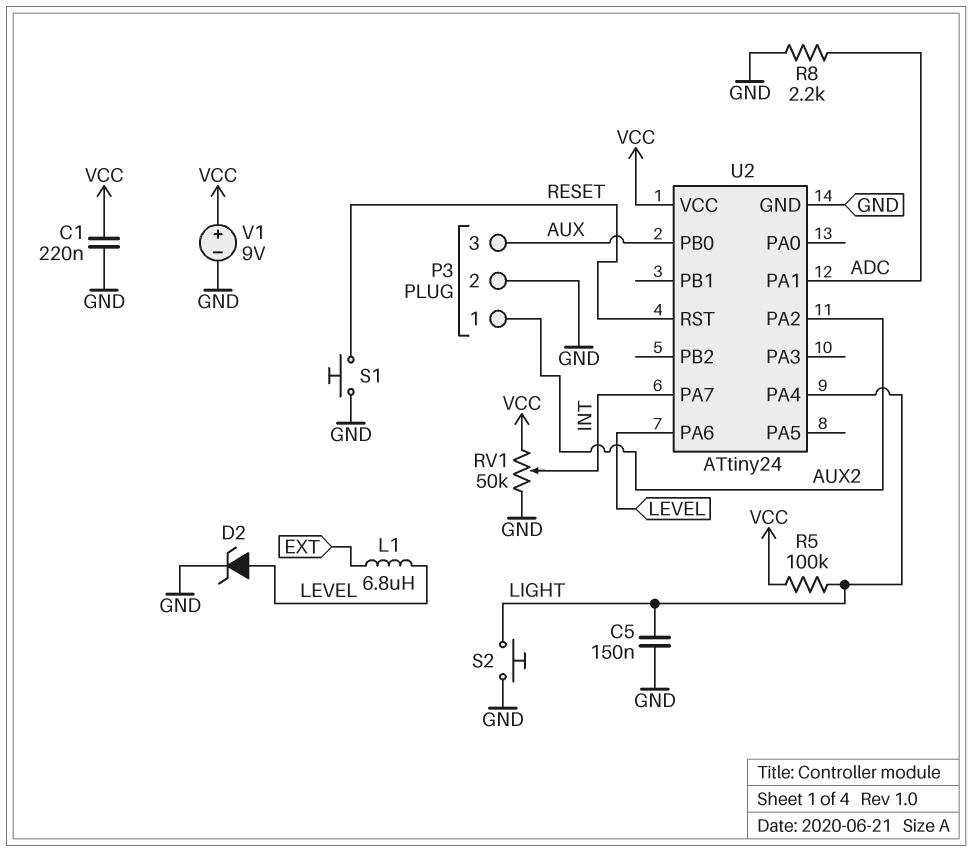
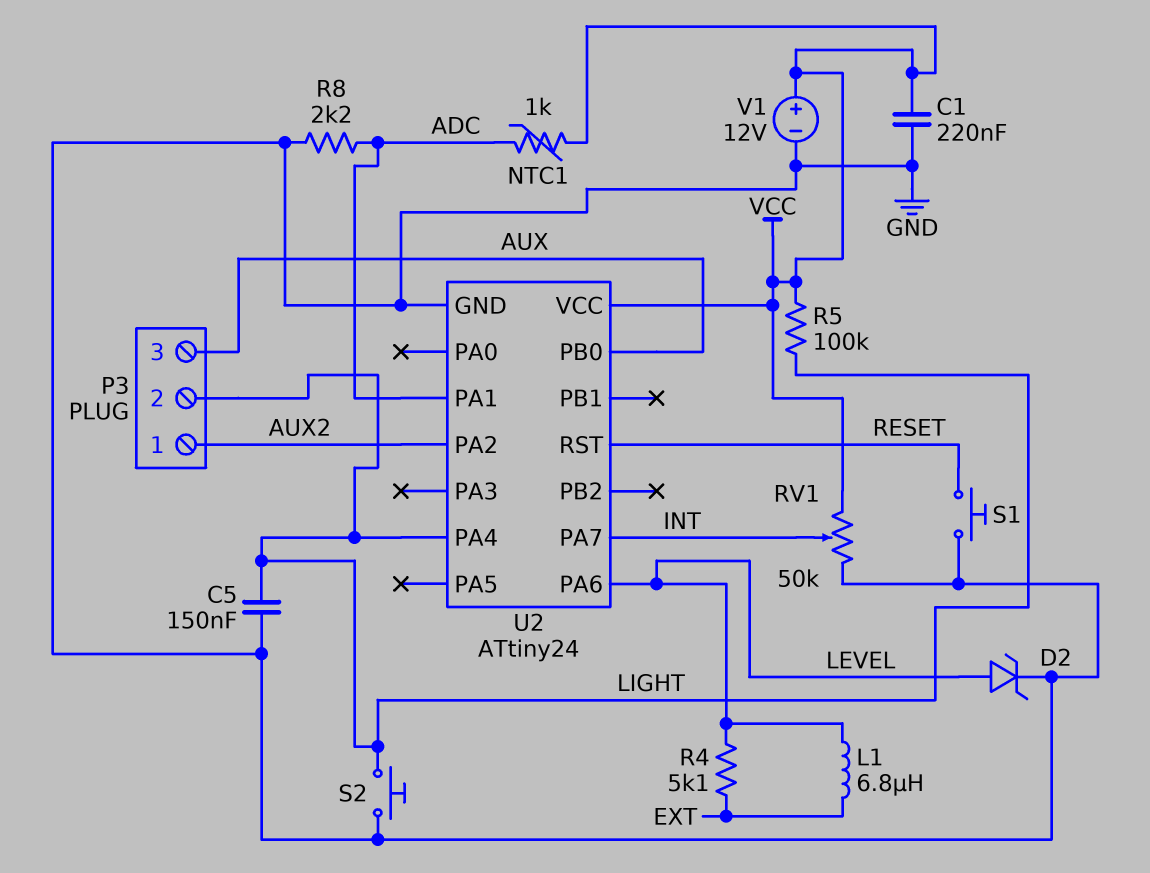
NTC1: none -> 1k (ADC, VCC)
P3 pin 2: GND -> LIGHT
R4: none -> 5.1k (EXT, LEVEL)
V1: 9V (plus VCC, minus GND) -> 12V (plus VCC, minus GND)

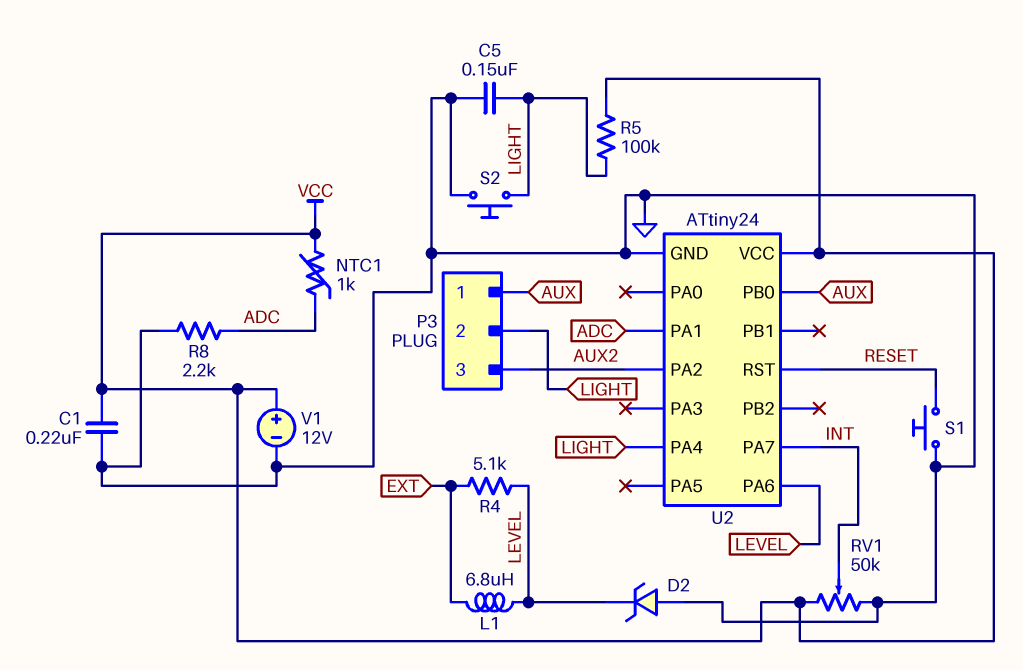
D2: zener (A LEVEL, K GND) -> zener (A GND, K LEVEL)
P3 pin 1: AUX2 -> AUX
P3 pin 3: AUX -> AUX2

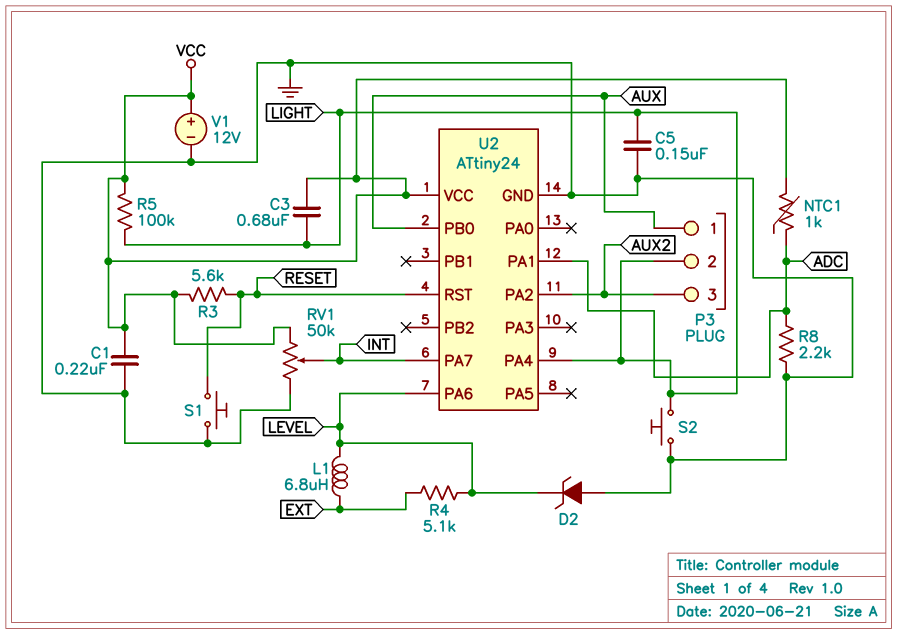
C3: none -> 680nF (LIGHT, VCC)
R3: none -> 5.6k (RESET, VCC)

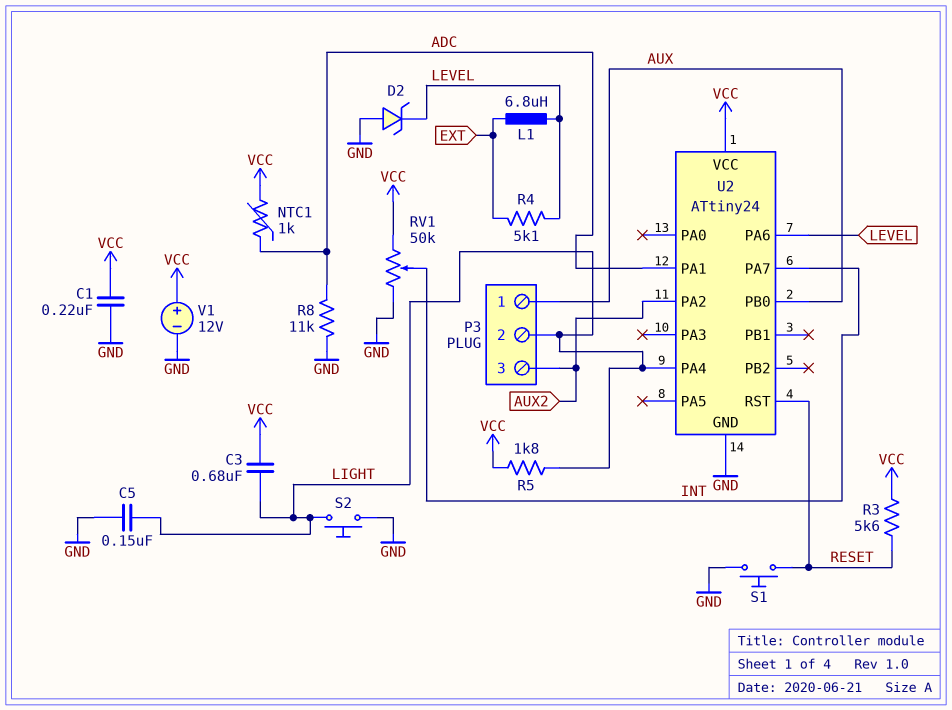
R5: 100k (LIGHT, VCC) -> 1.8k (LIGHT, VCC)
R8: 2.2k (ADC, GND) -> 11k (ADC, GND)

